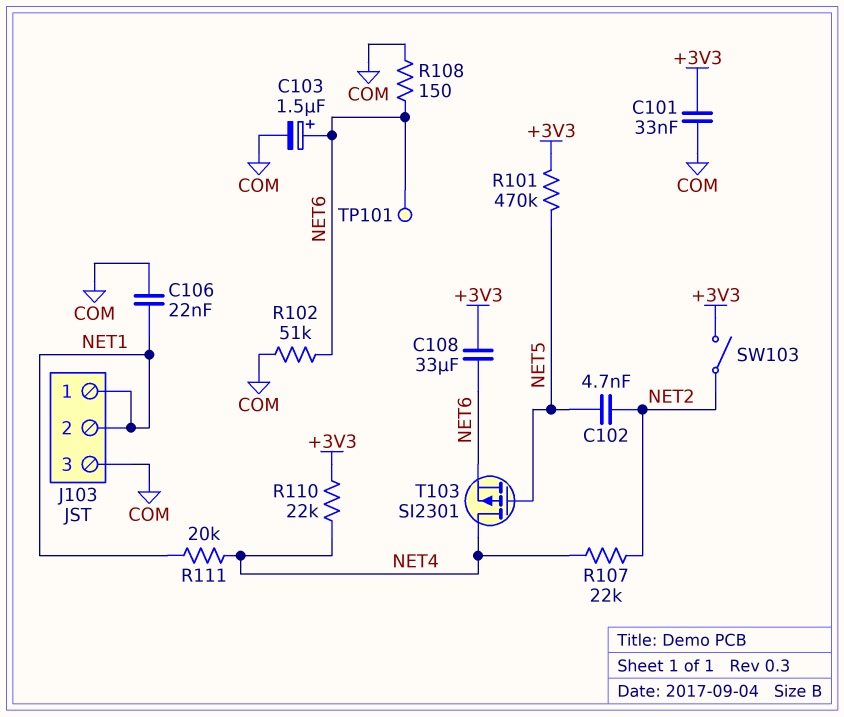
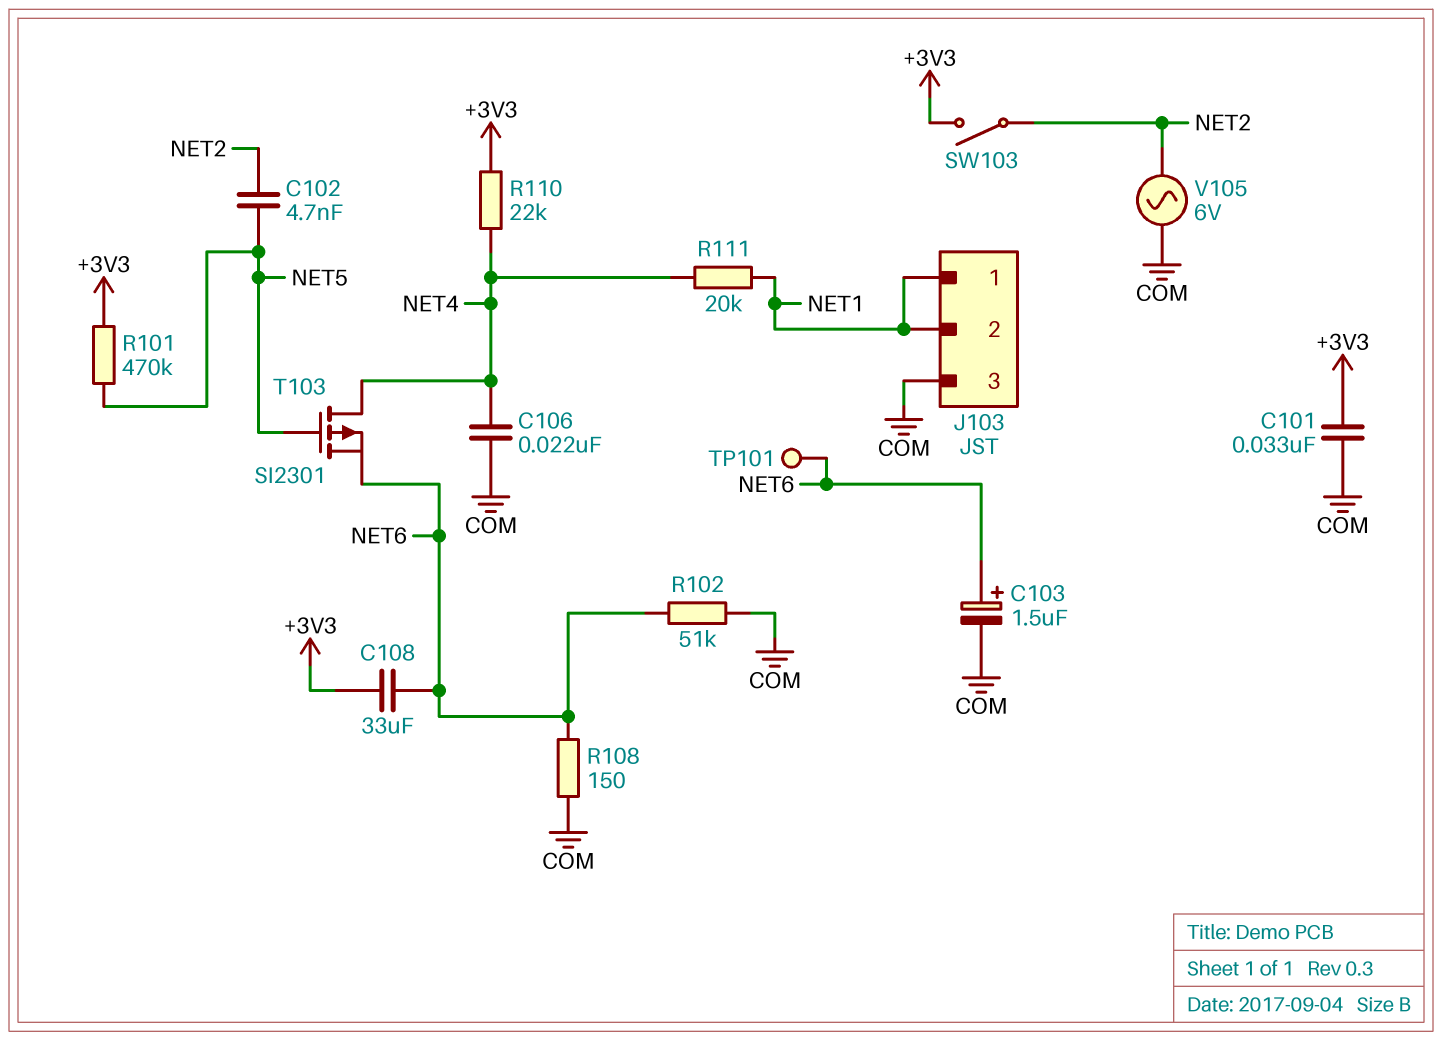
C106: 22nF (COM, NET1) -> 22nF (COM, NET4)
R107: 22k (NET2, NET4) -> none
V105: none -> AC 6V (COM, NET2)

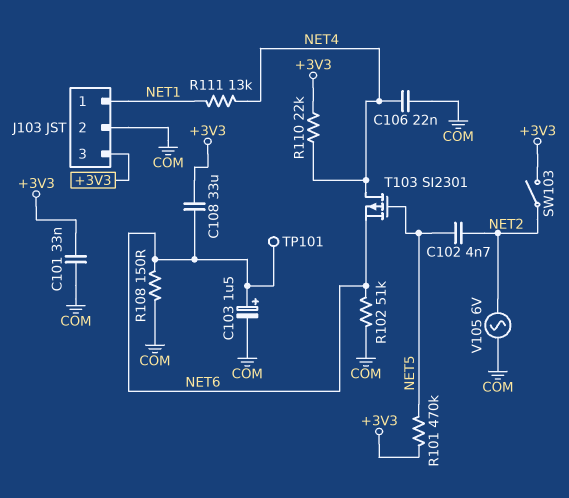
J103 pin 2: NET1 -> COM
J103 pin 3: COM -> +3V3
R111: 20k (NET1, NET4) -> 13k (NET1, NET4)

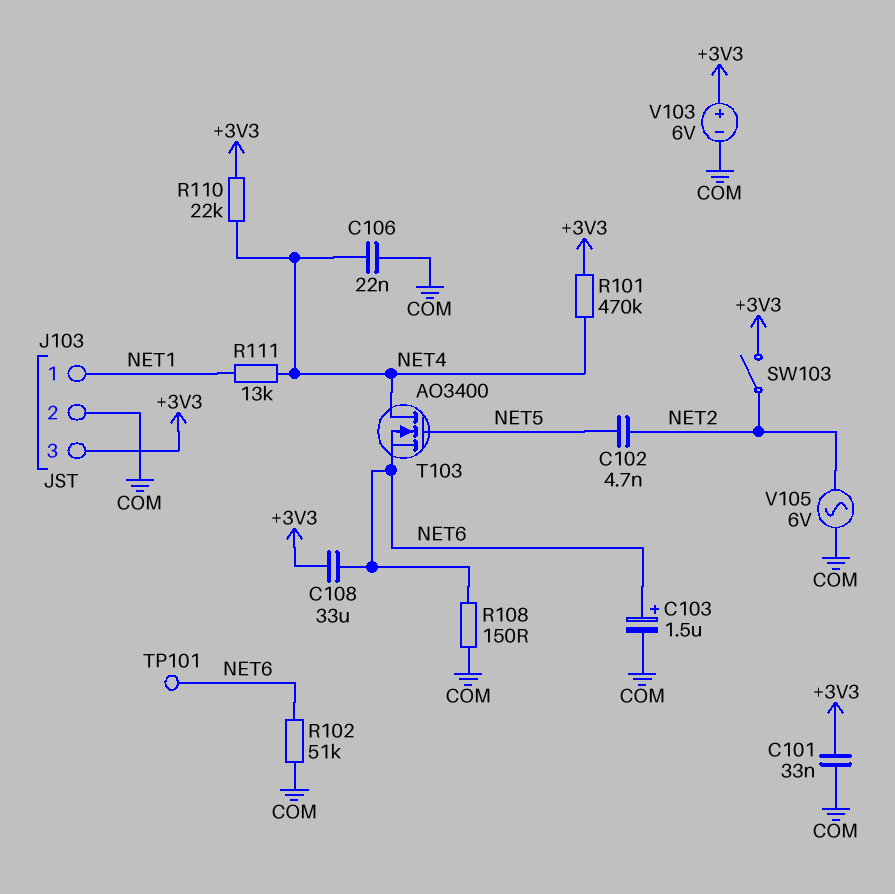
R101: 470k (+3V3, NET5) -> 470k (+3V3, NET4)
T103: PMOS SI2301 (G NET5, D NET4, S NET6) -> NMOS AO3400 (G NET5, D NET4, S NET6)
V103: none -> 6V (plus +3V3, minus COM)

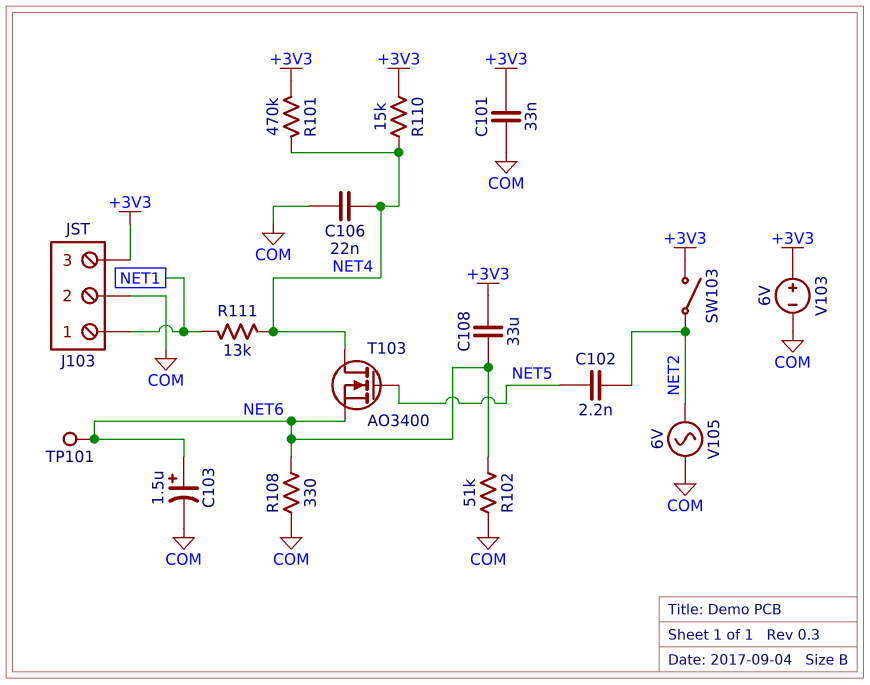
C102: 4.7nF (NET2, NET5) -> 2.2nF (NET2, NET5)
R108: 150 (COM, NET6) -> 330 (COM, NET6)
R110: 22k (+3V3, NET4) -> 15k (+3V3, NET4)

